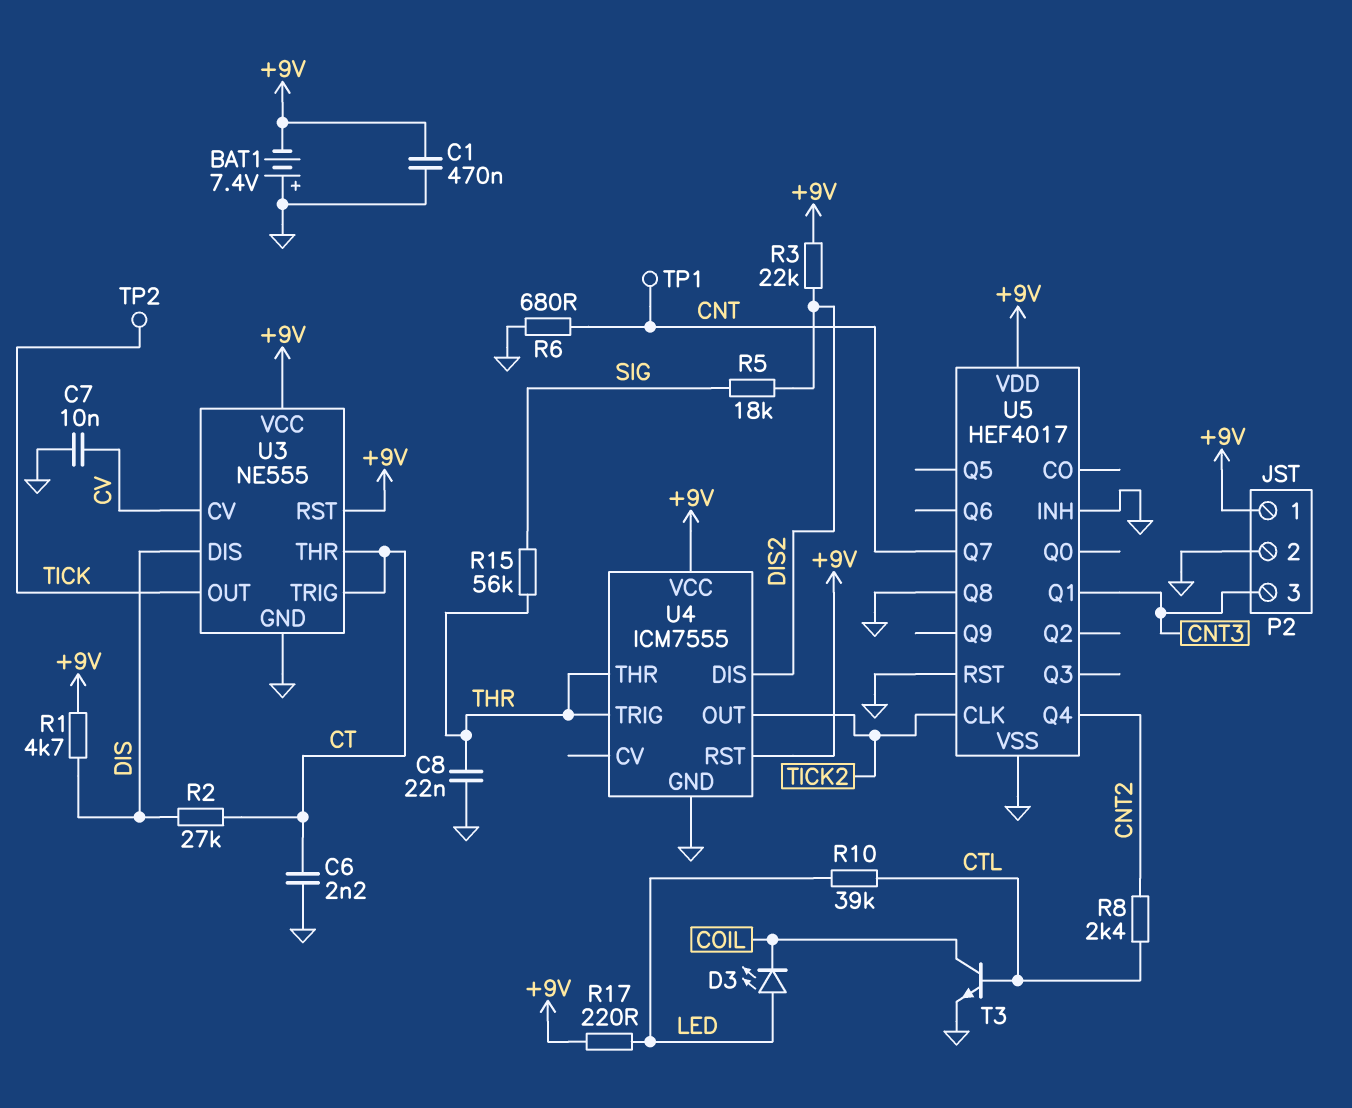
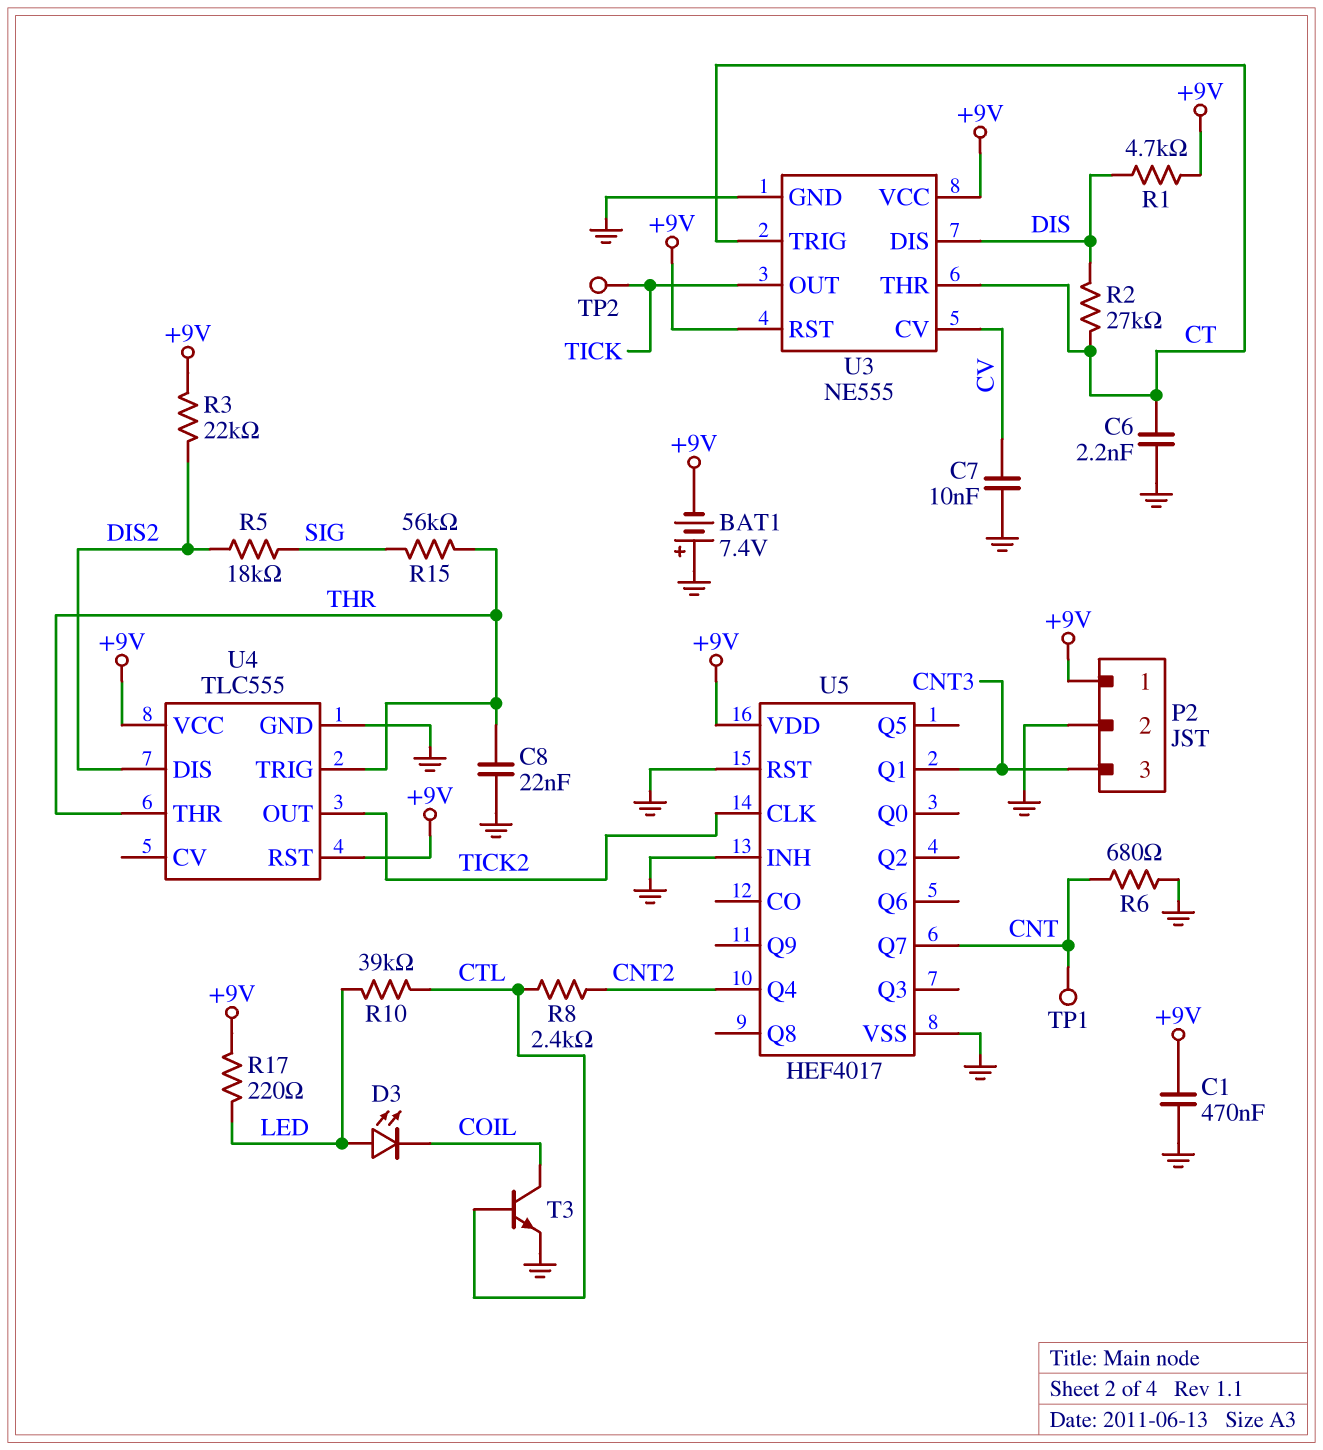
U4: ICM7555 -> TLC555
U5 pin Q8: GND -> none

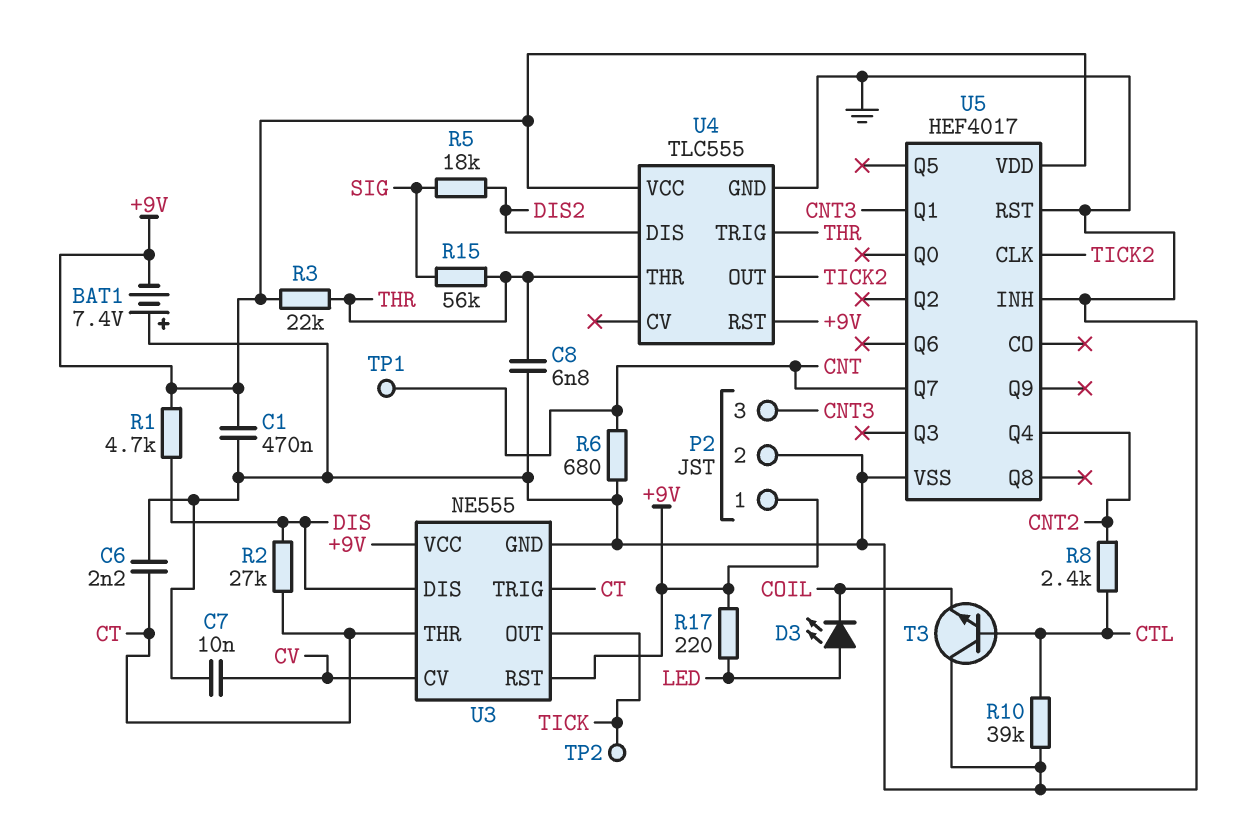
C8: 22nF (GND, THR) -> 6.8nF (GND, THR)
R3: 22k (+9V, DIS2) -> 22k (+9V, THR)
R10: 39k (CTL, LED) -> 39k (CTL, GND)
T3: NPN (B CTL, C COIL, E GND) -> NPN (B CTL, C GND, E COIL)

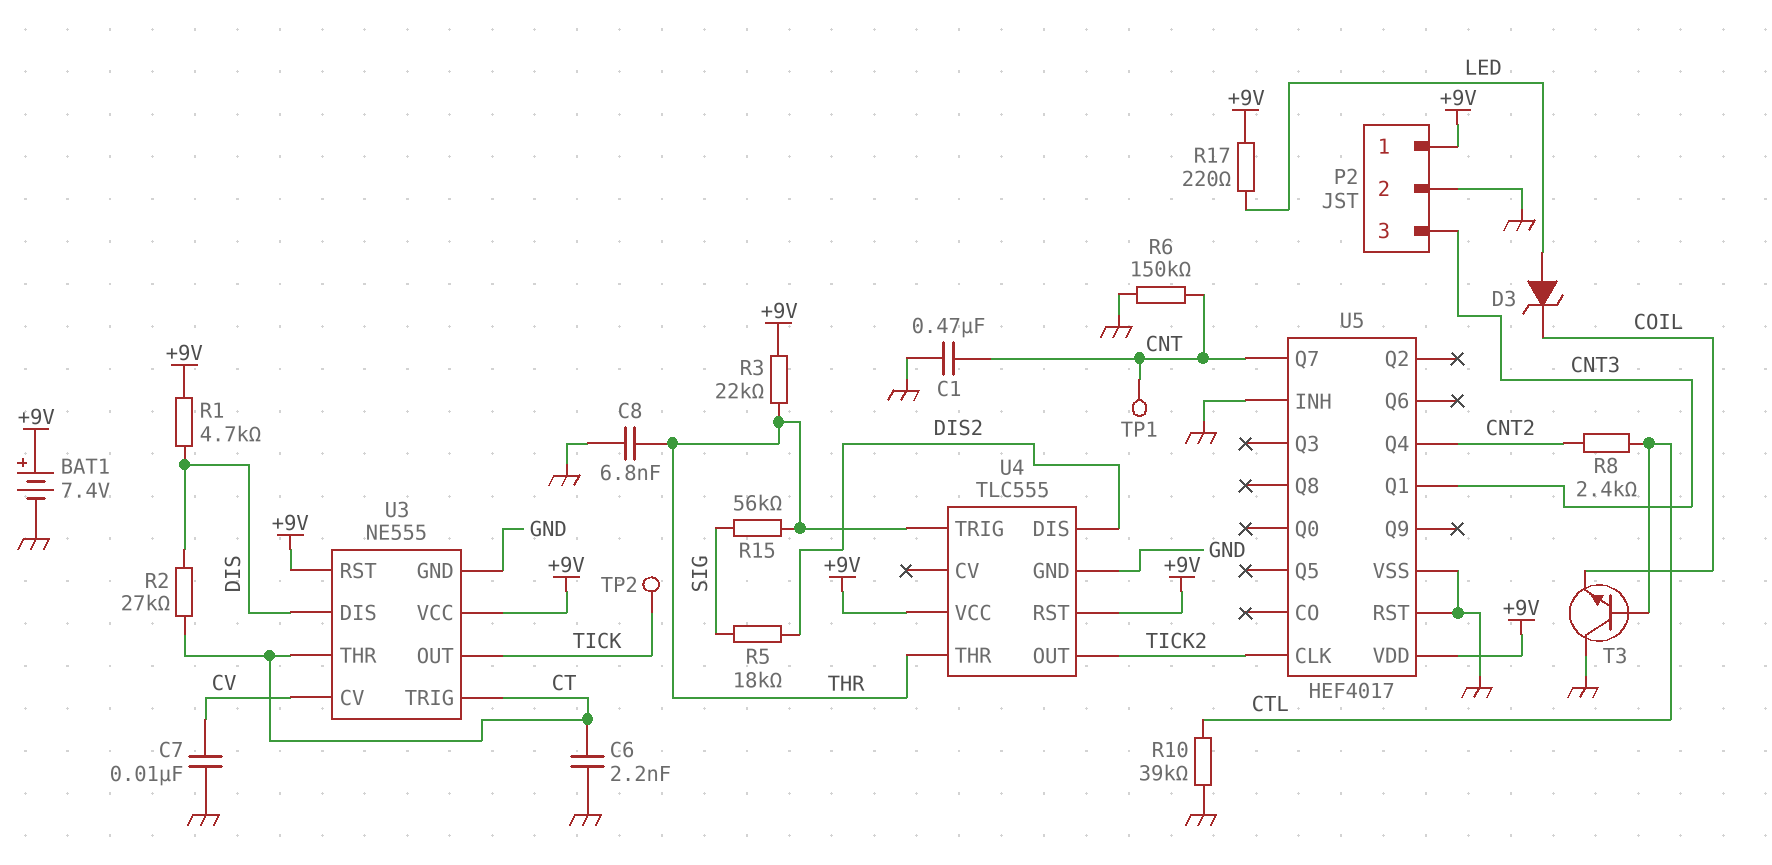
BAT1: 7.4V (plus GND, minus +9V) -> 7.4V (plus +9V, minus GND)
C1: 470nF (+9V, GND) -> 470nF (CNT, GND)
D3: LED (A LED, K COIL) -> zener (A LED, K COIL)
R6: 680 (CNT, GND) -> 150k (CNT, GND)

